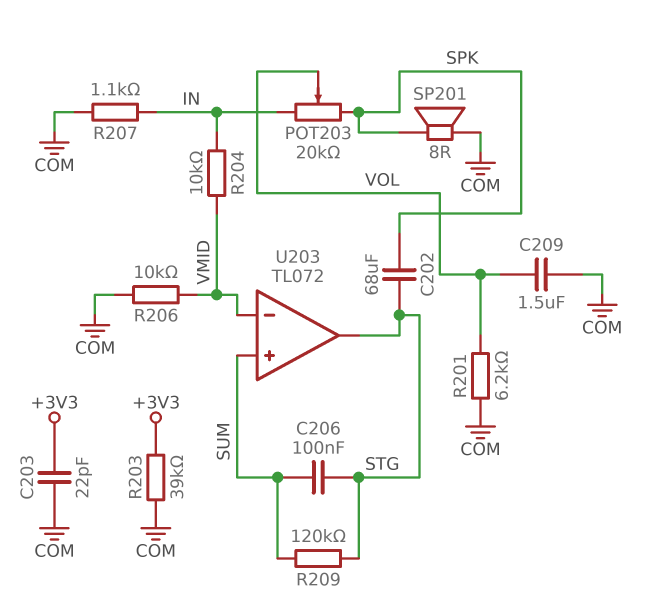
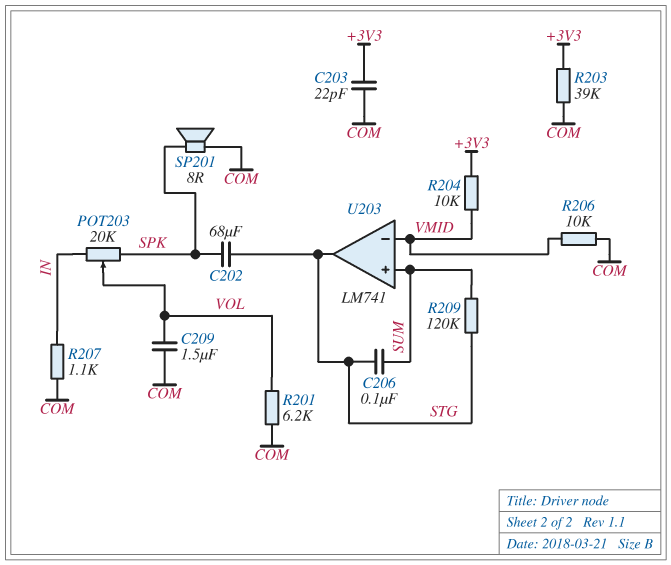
R204: 10k (IN, VMID) -> 10k (+3V3, VMID)
U203: TL072 -> LM741

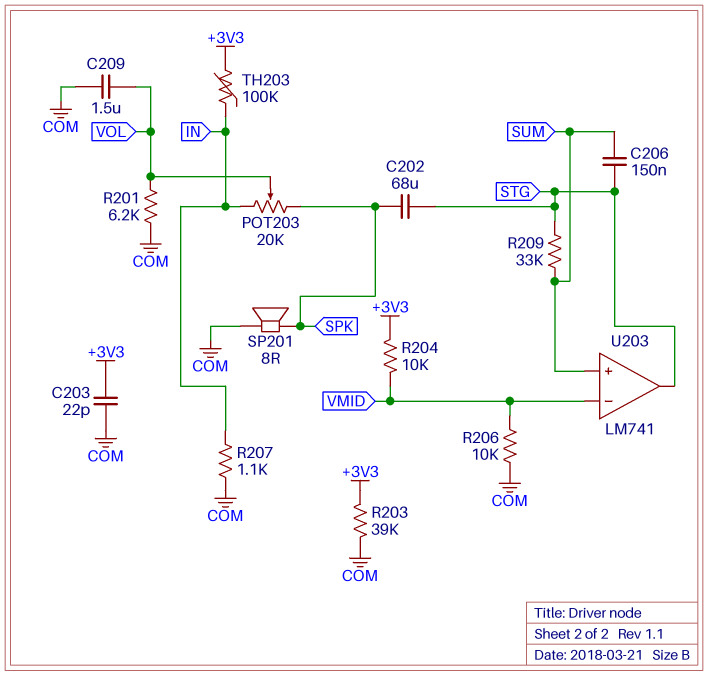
C206: 100nF (STG, SUM) -> 150nF (STG, SUM)
R209: 120k (STG, SUM) -> 33k (STG, SUM)
TH203: none -> 100k (+3V3, IN)

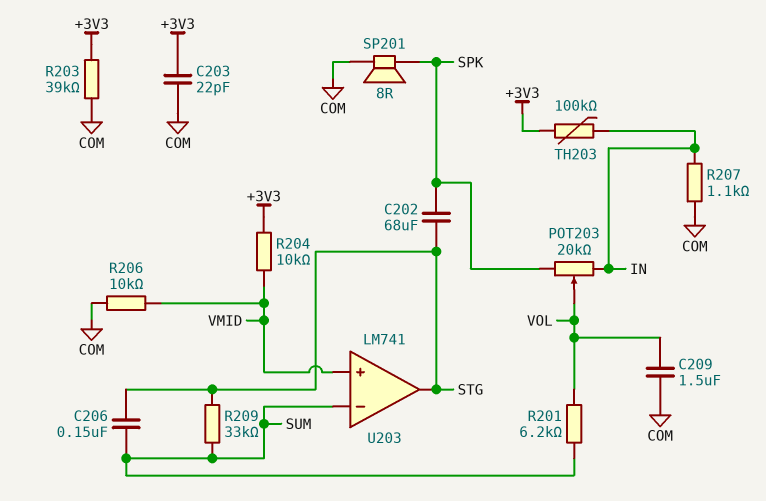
R201: 6.2k (COM, VOL) -> 6.2k (SUM, VOL)
U203 pin in+: SUM -> VMID
U203 pin in-: VMID -> SUM

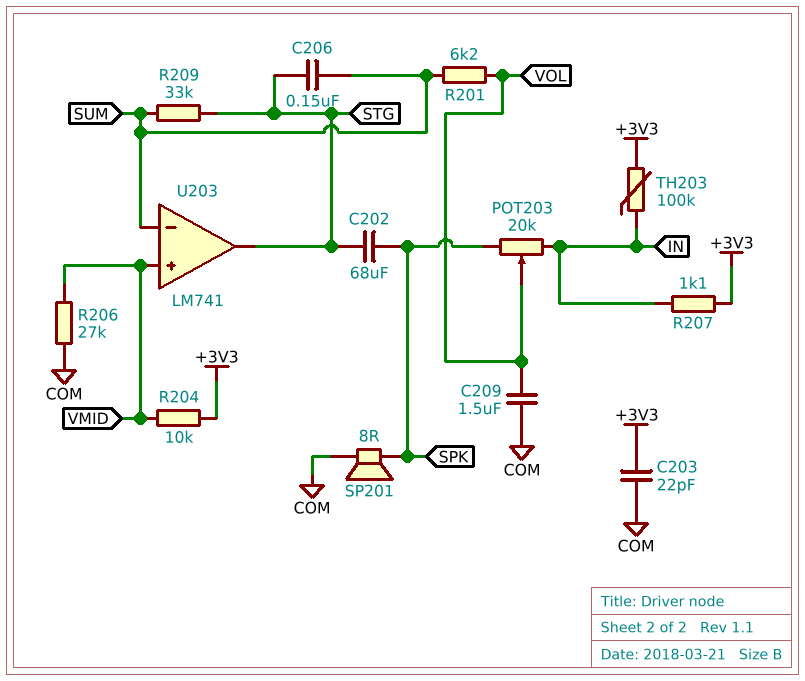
R203: 39k (+3V3, COM) -> none
R206: 10k (COM, VMID) -> 27k (COM, VMID)
R207: 1.1k (COM, IN) -> 1.1k (+3V3, IN)

